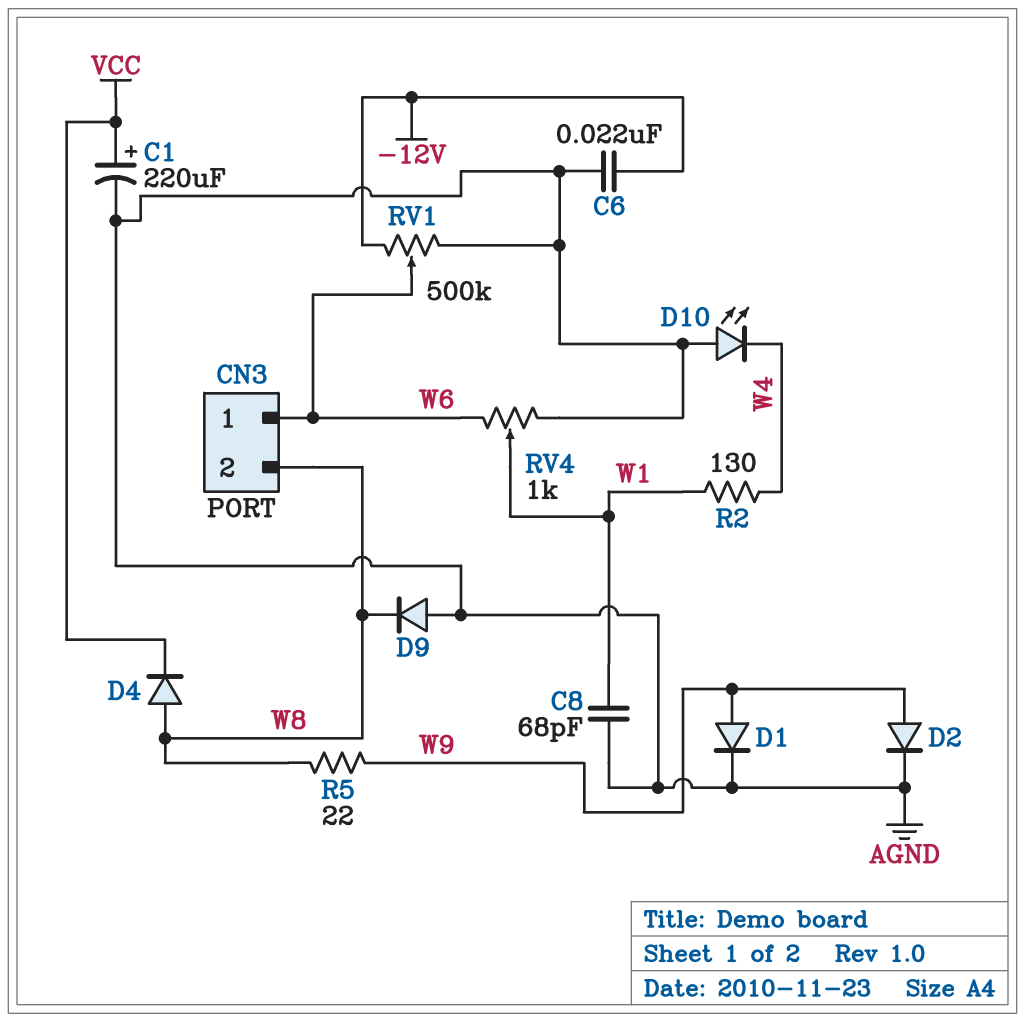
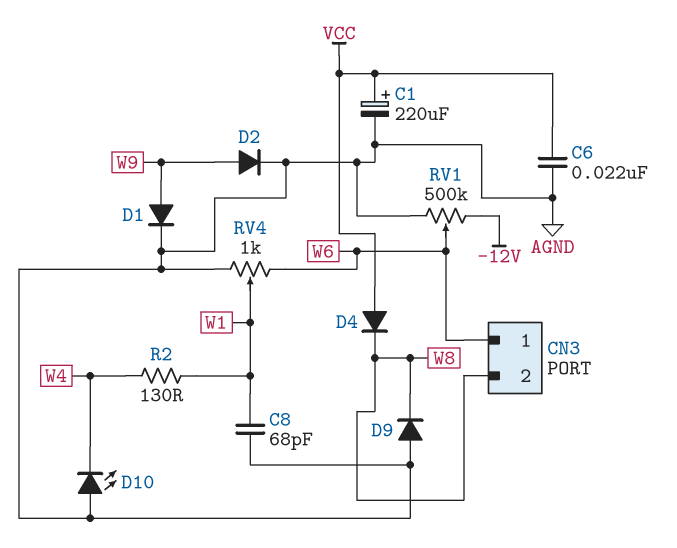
C6: 22nF (-12V, AGND) -> 22nF (AGND, VCC)
D4: diode (A W8, K VCC) -> diode (A VCC, K W8)
R5: 22 (W8, W9) -> none

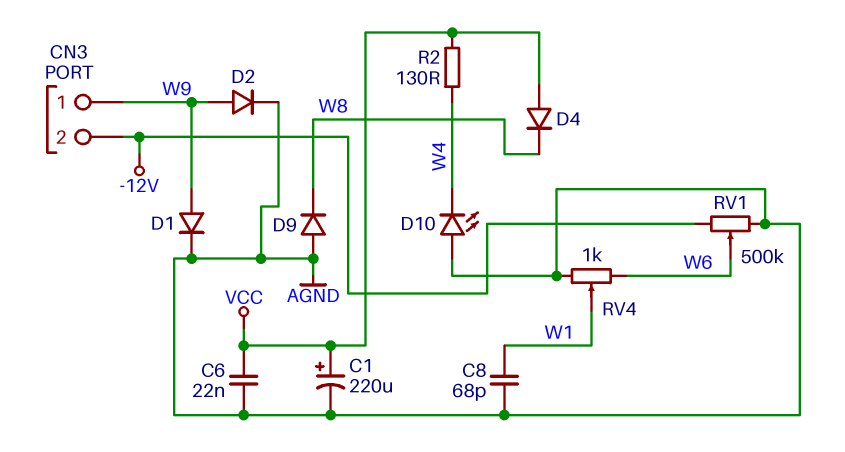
CN3 pin 1: W6 -> W9
CN3 pin 2: W8 -> -12V
R2: 130 (W1, W4) -> 130 (VCC, W4)

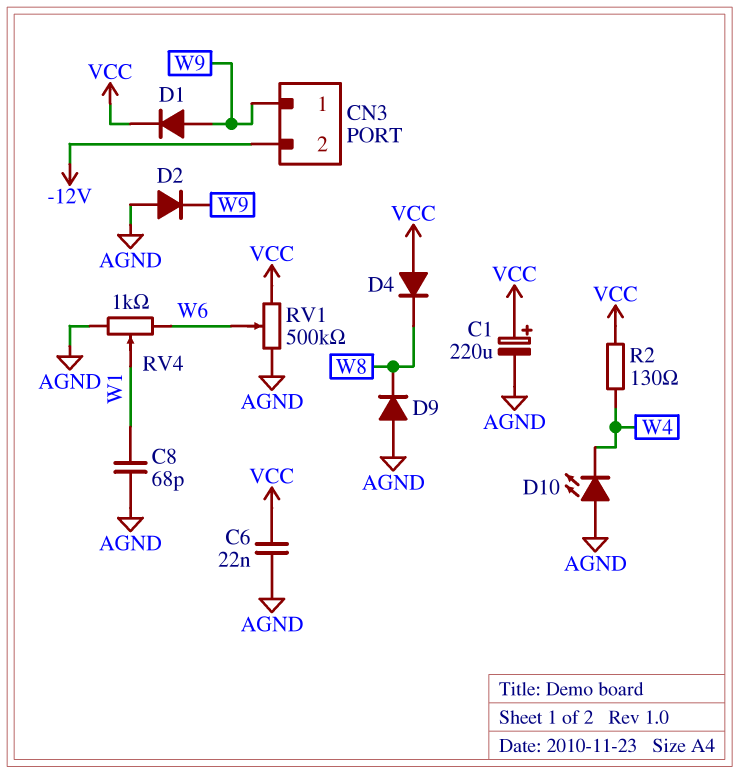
D1: diode (A W9, K AGND) -> diode (A W9, K VCC)
D2: diode (A W9, K AGND) -> diode (A AGND, K W9)
RV1: 500k (-12V, AGND, wiper W6) -> 500k (AGND, VCC, wiper W6)

